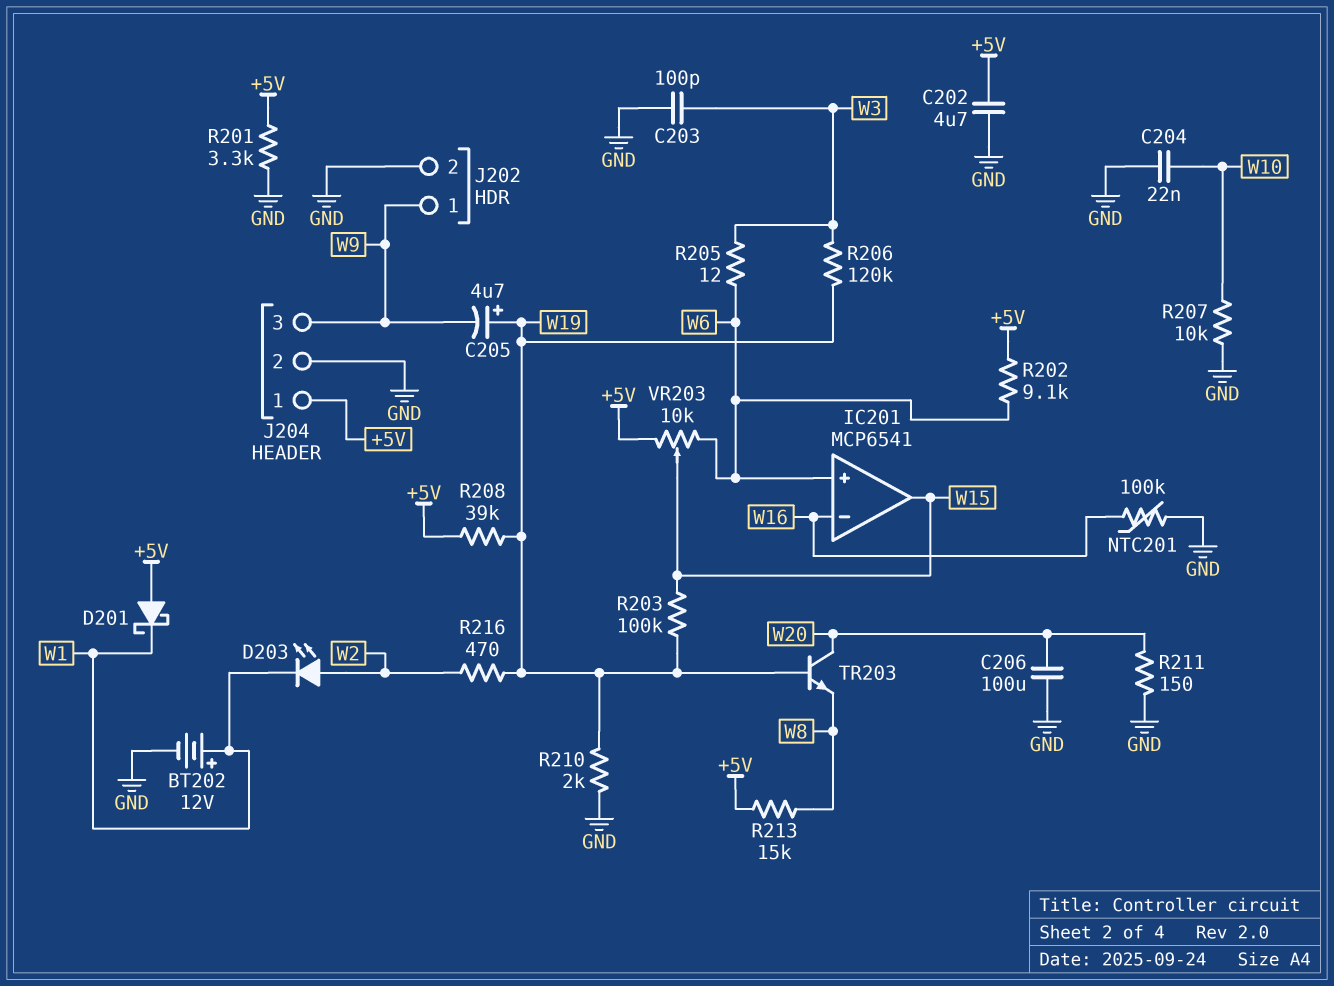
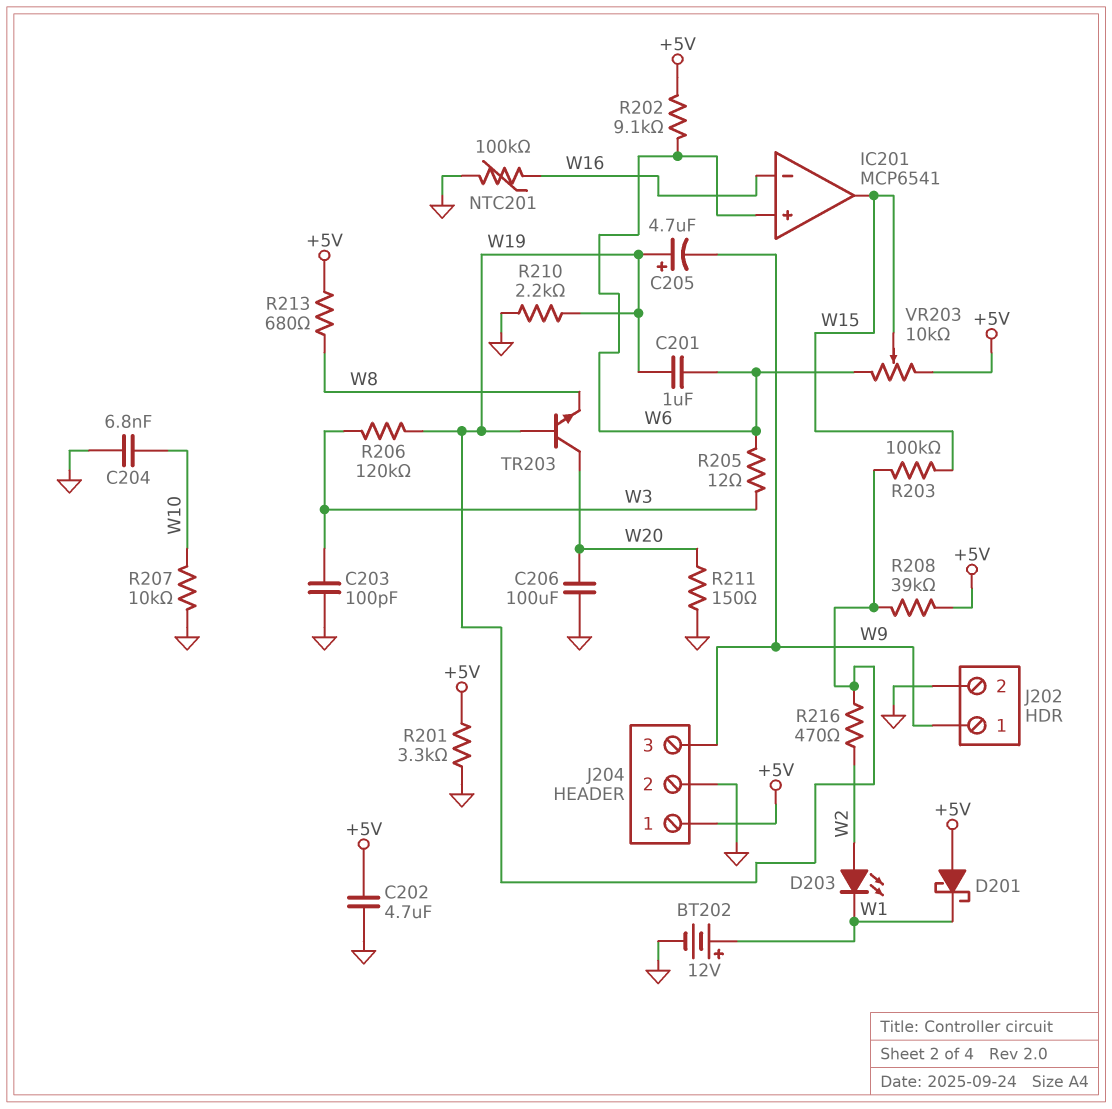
C201: none -> 1uF (W6, W19)
C204: 22nF (GND, W10) -> 6.8nF (GND, W10)
R210: 2k (GND, W19) -> 2.2k (GND, W19)
R213: 15k (+5V, W8) -> 680 (+5V, W8)

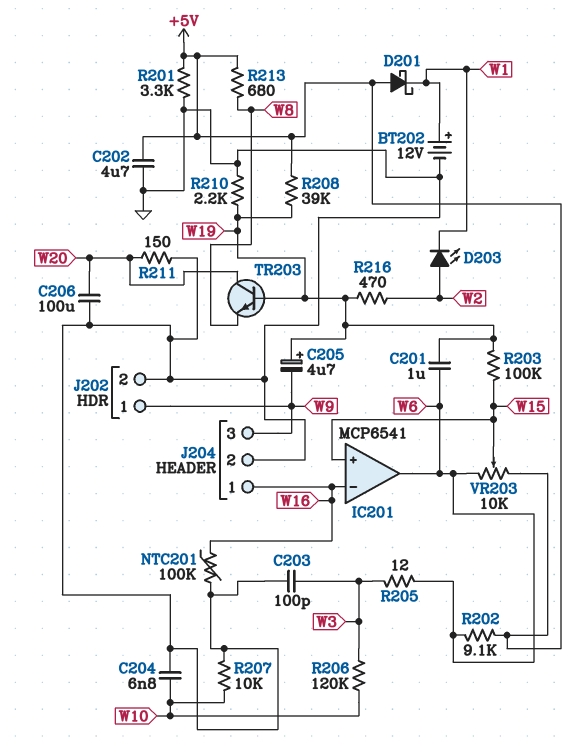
IC201 pin in+: W6 -> W15
IC201 pin out: W15 -> W6
J204 pin 1: +5V -> W16
R206: 120k (W3, W19) -> 120k (W3, W10)

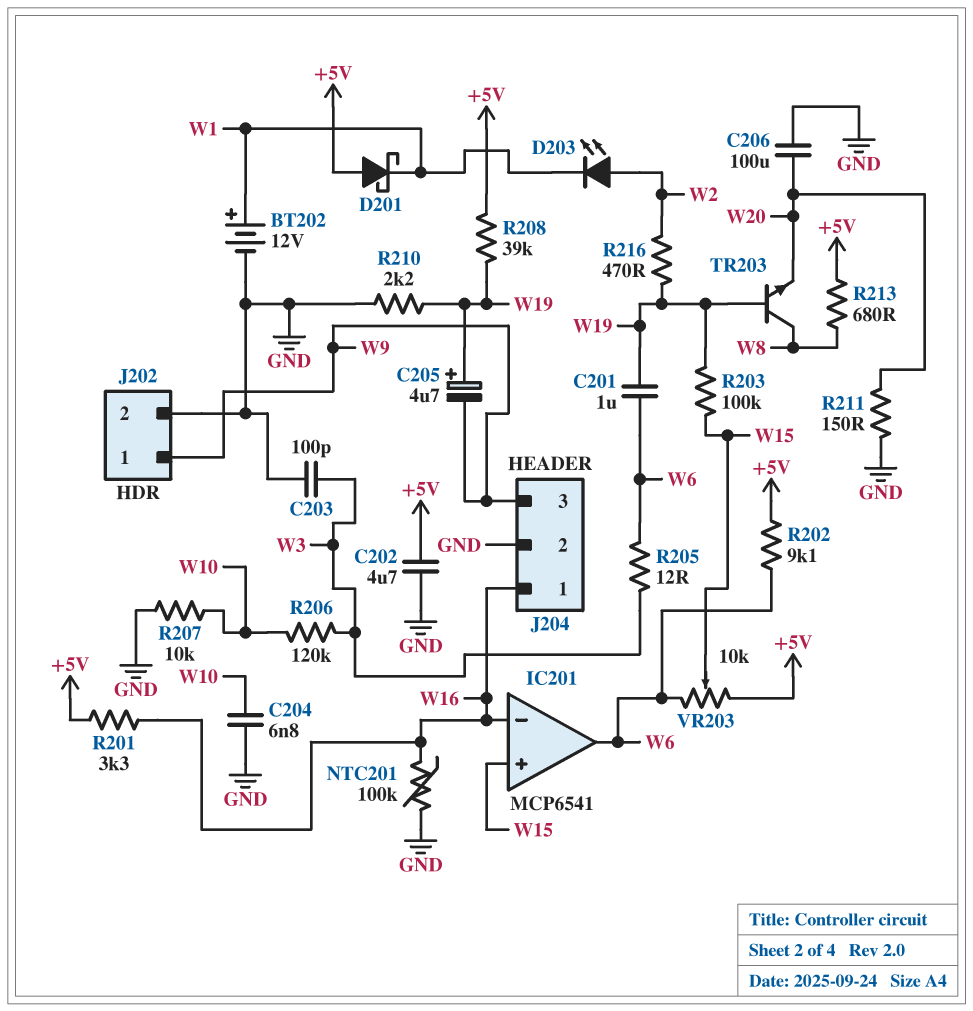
R201: 3.3k (+5V, GND) -> 3.3k (+5V, W16)
TR203: NPN (B W19, C W20, E W8) -> NPN (B W19, C W8, E W20)

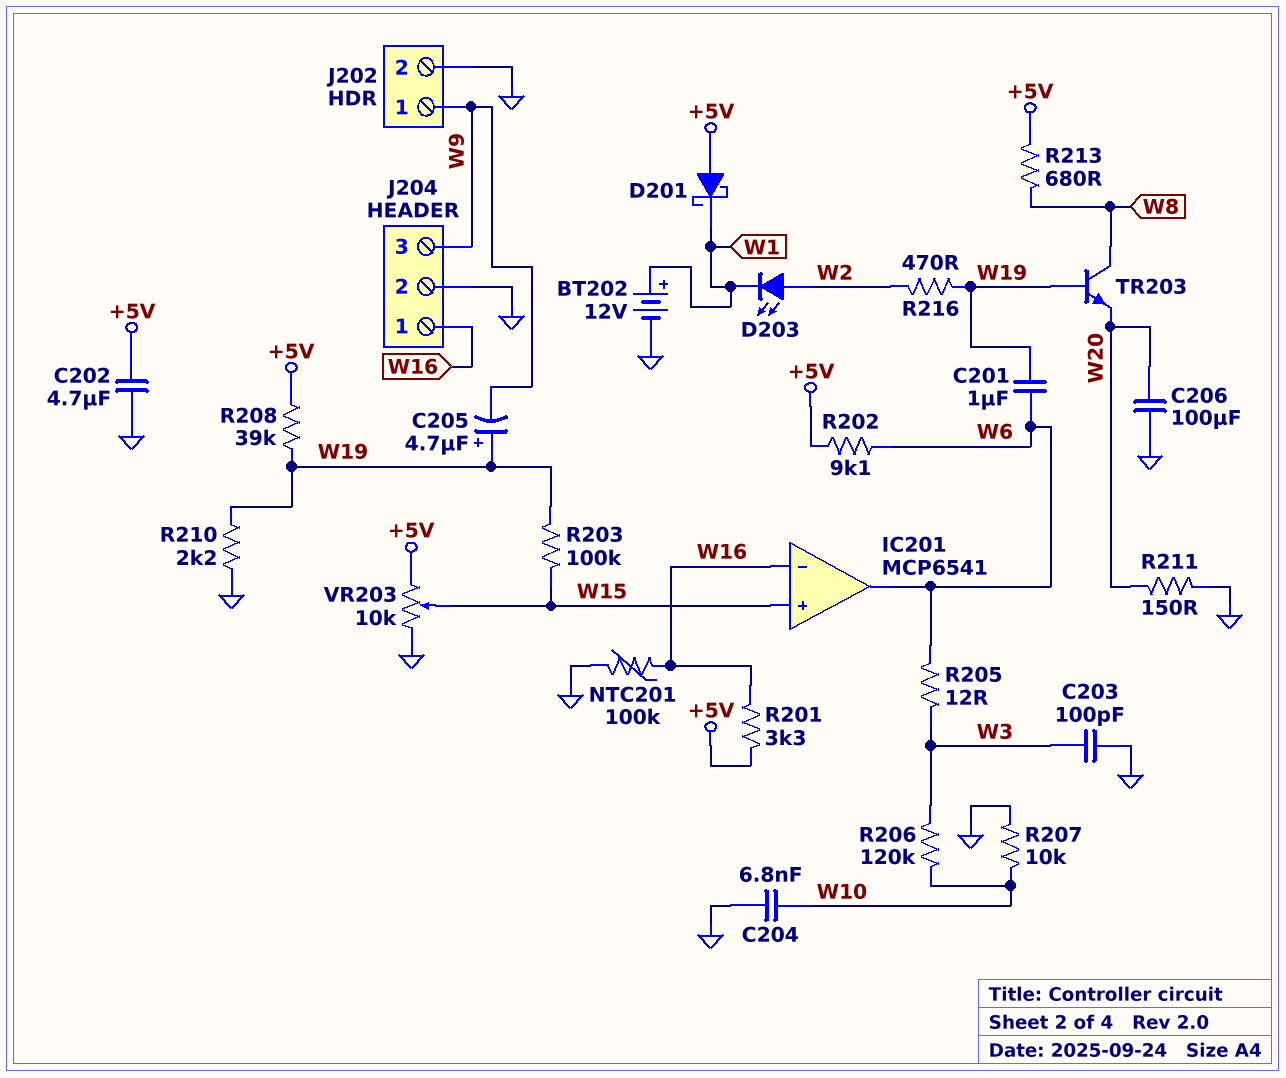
VR203: 10k (+5V, W6, wiper W15) -> 10k (+5V, GND, wiper W15)

